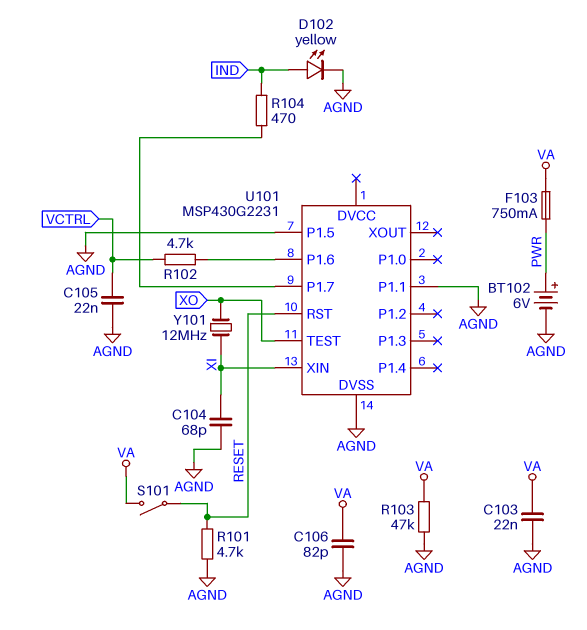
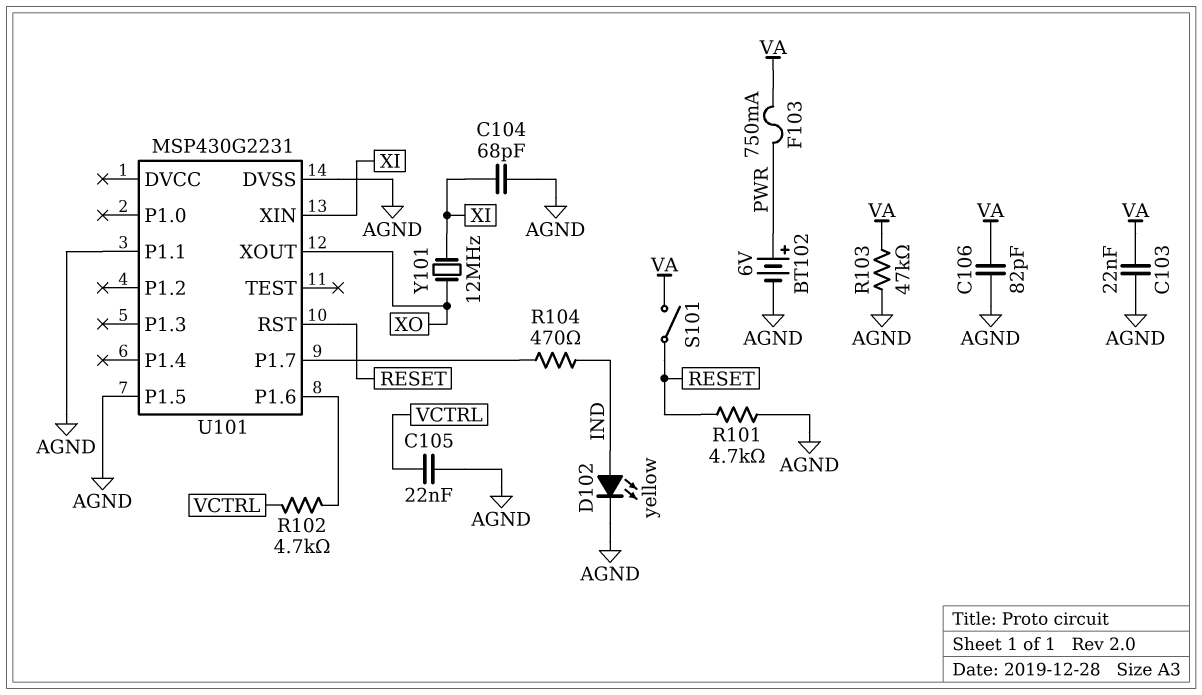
U101 pin TEST: XO -> none
U101 pin XOUT: none -> XO

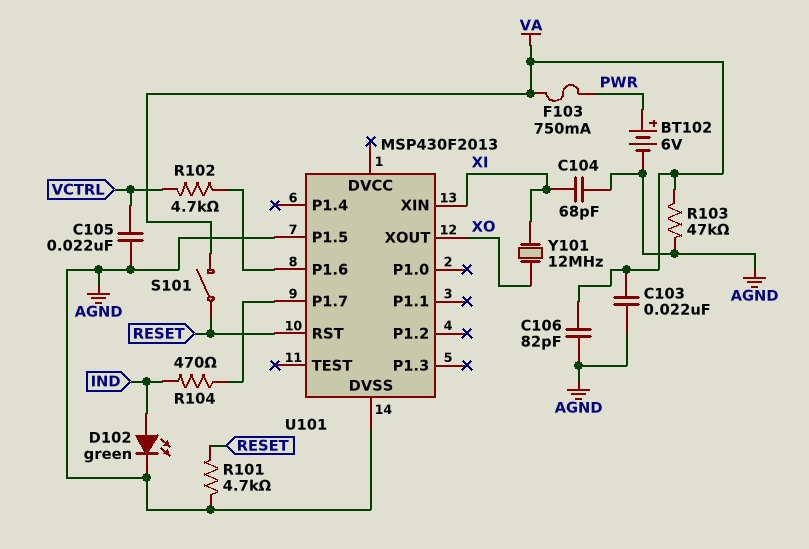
D102: LED yellow (A IND, K AGND) -> LED green (A IND, K AGND)
U101: MSP430G2231 -> MSP430F2013
U101 pin P1.1: AGND -> none

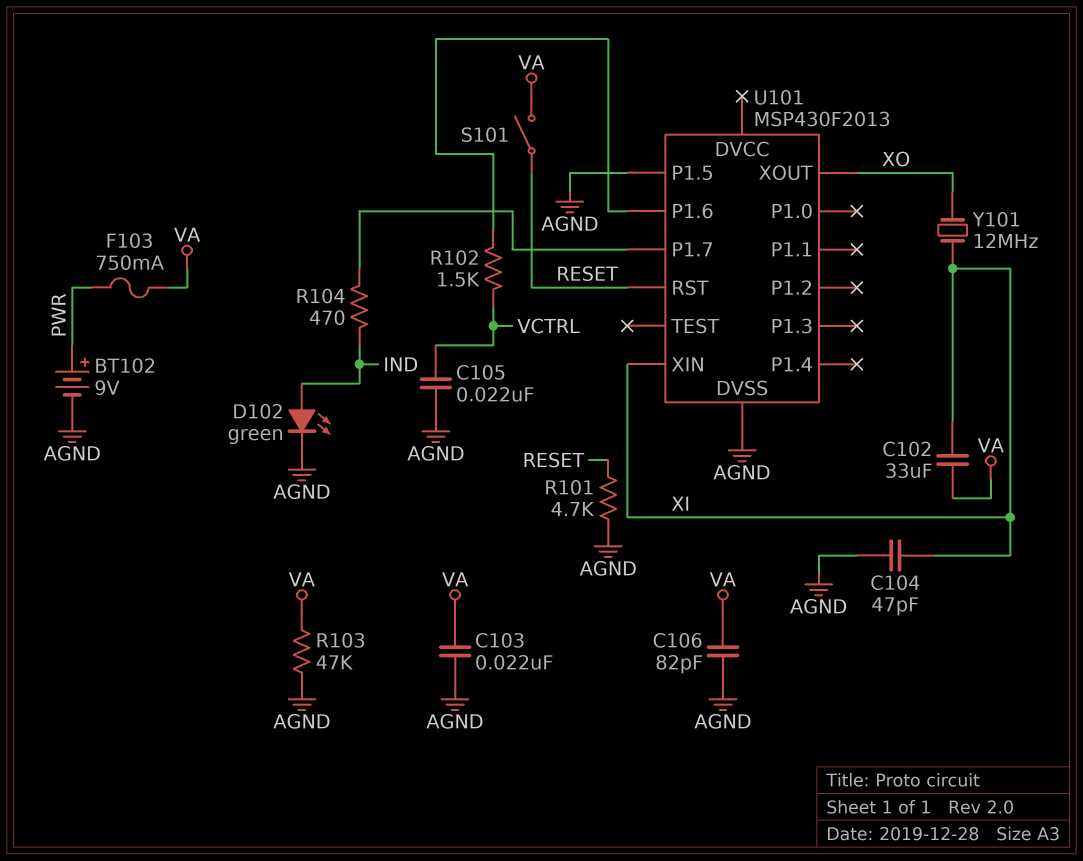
BT102: 6V (plus PWR, minus AGND) -> 9V (plus PWR, minus AGND)
C102: none -> 33uF (VA, XI)
C104: 68pF (AGND, XI) -> 47pF (AGND, XI)
R102: 4.7k (U101/P1.6, VCTRL) -> 1.5k (U101/P1.6, VCTRL)

